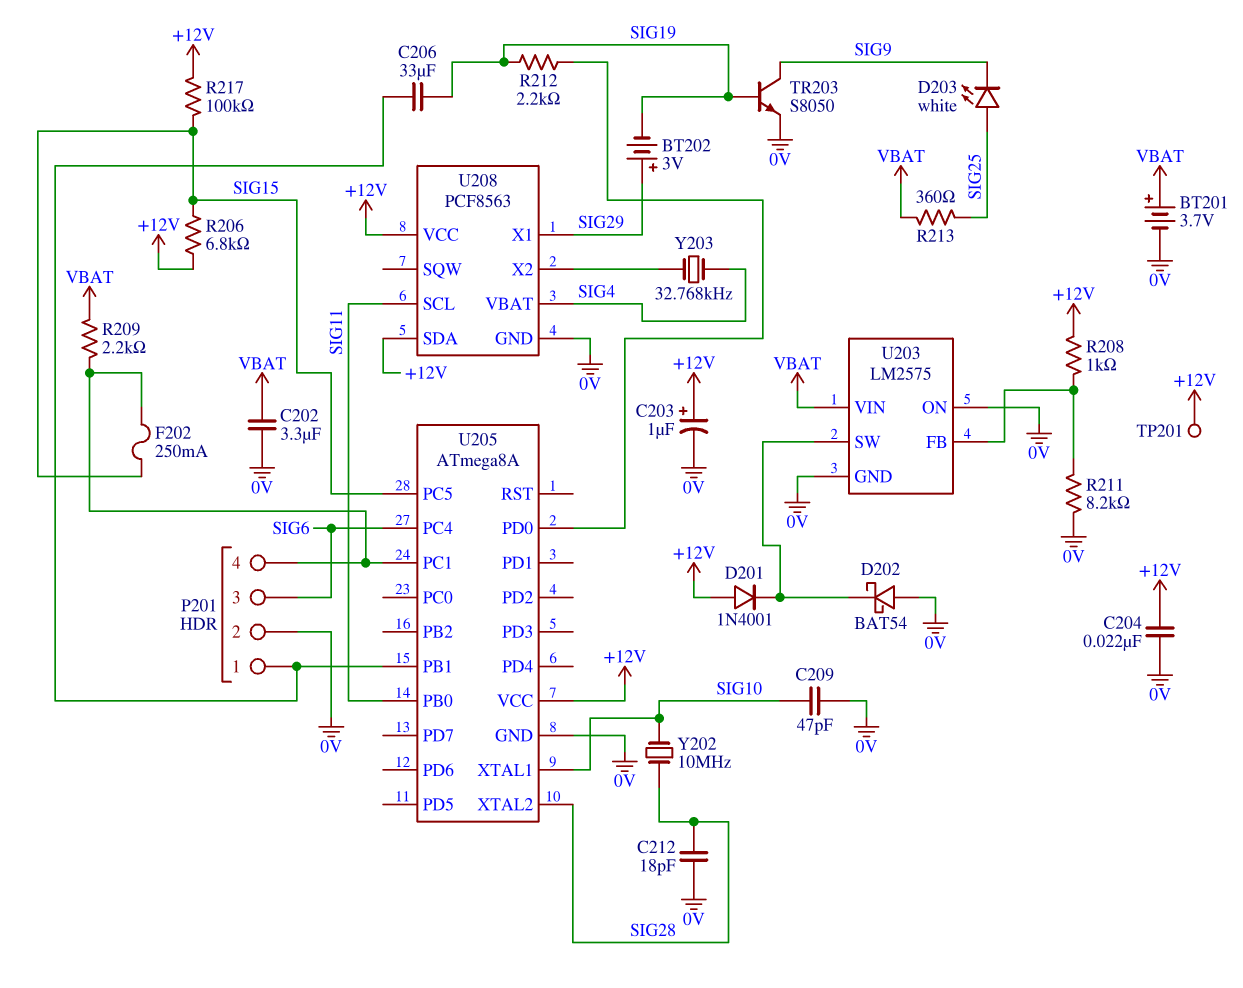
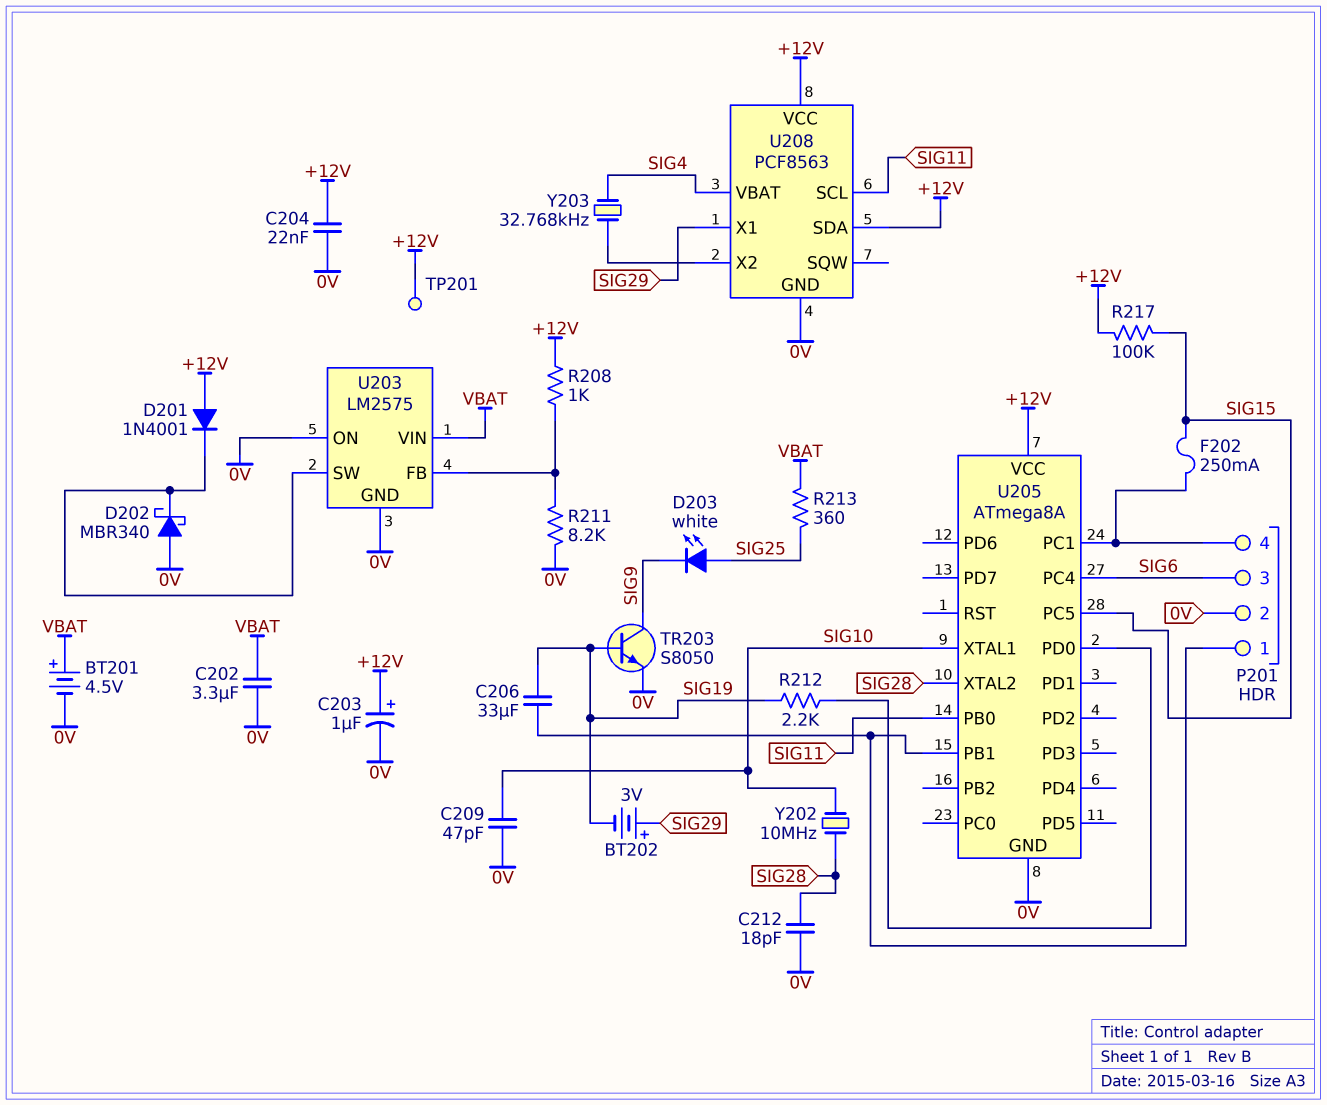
BT201: 3.7V (plus VBAT, minus 0V) -> 4.5V (plus VBAT, minus 0V)
D202: schottky BAT54 (A 0V, K U203/SW) -> schottky MBR340 (A 0V, K U203/SW)
R206: 6.8k (+12V, SIG15) -> none
R209: 2.2k (P201/4, VBAT) -> none

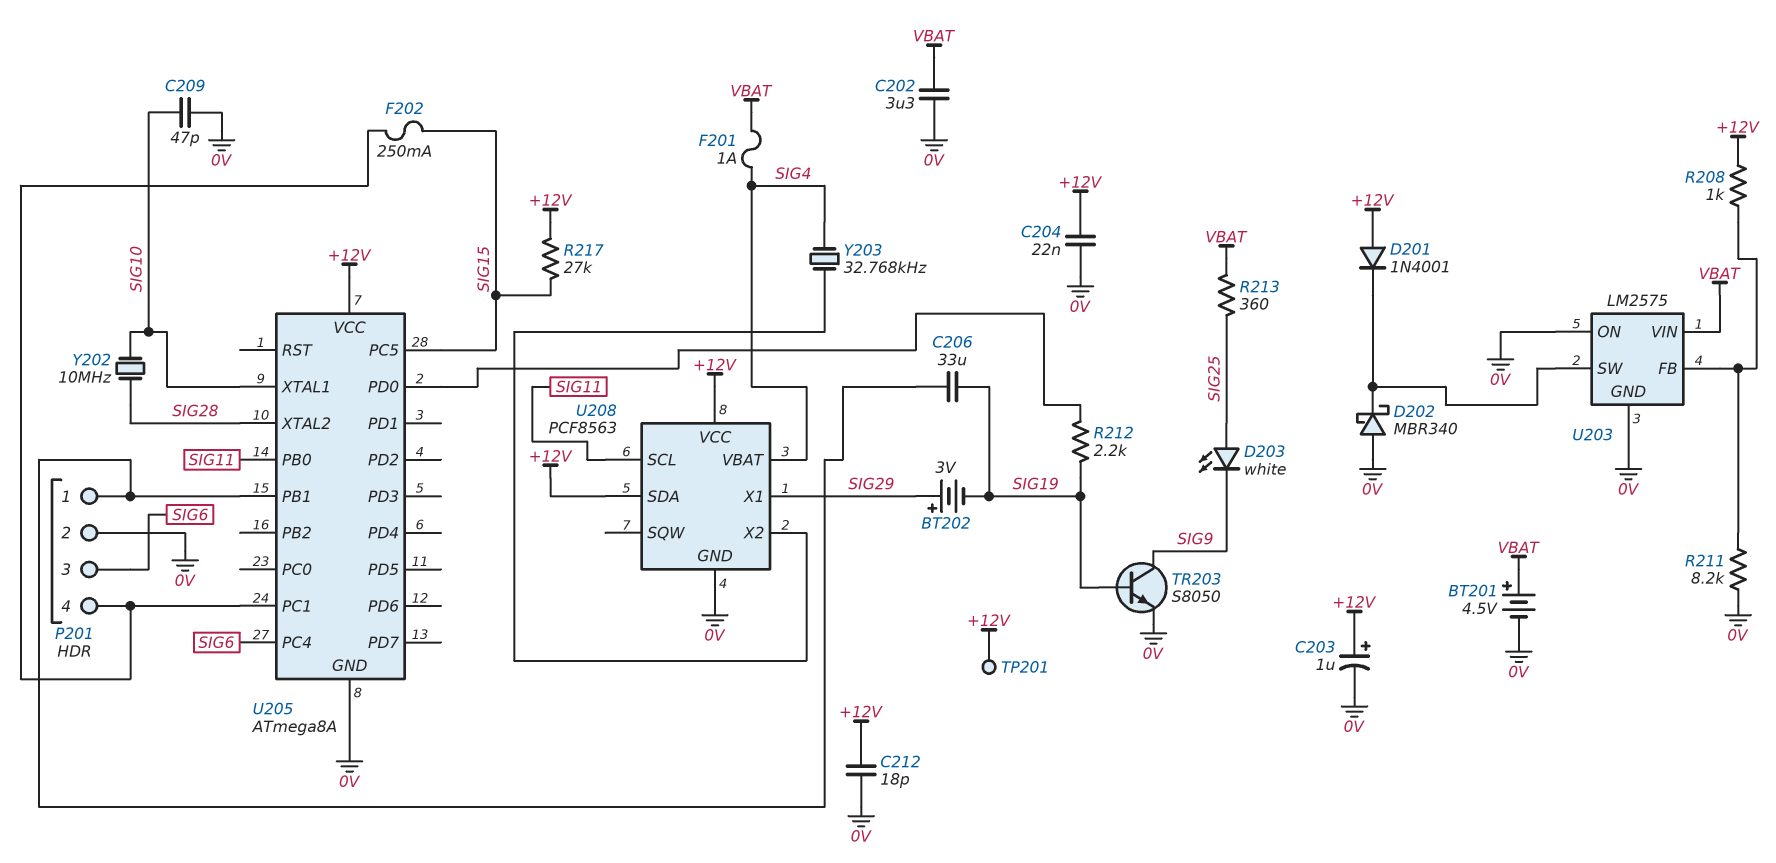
C212: 18pF (0V, SIG28) -> 18pF (+12V, 0V)
F201: none -> 1A (SIG4, VBAT)
R217: 100k (+12V, SIG15) -> 27k (+12V, SIG15)

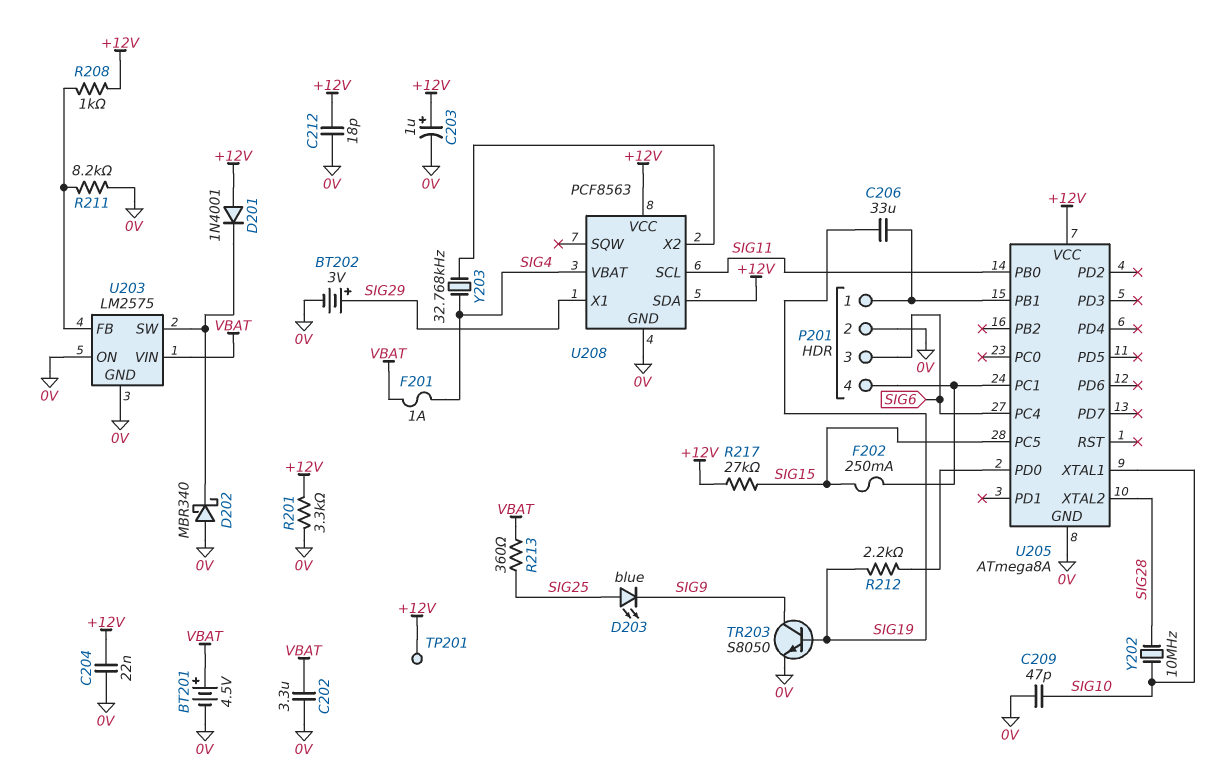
BT202: 3V (plus SIG29, minus SIG19) -> 3V (plus SIG29, minus 0V)
D203: LED white (A SIG25, K SIG9) -> LED blue (A SIG25, K SIG9)
R201: none -> 3.3k (+12V, 0V)

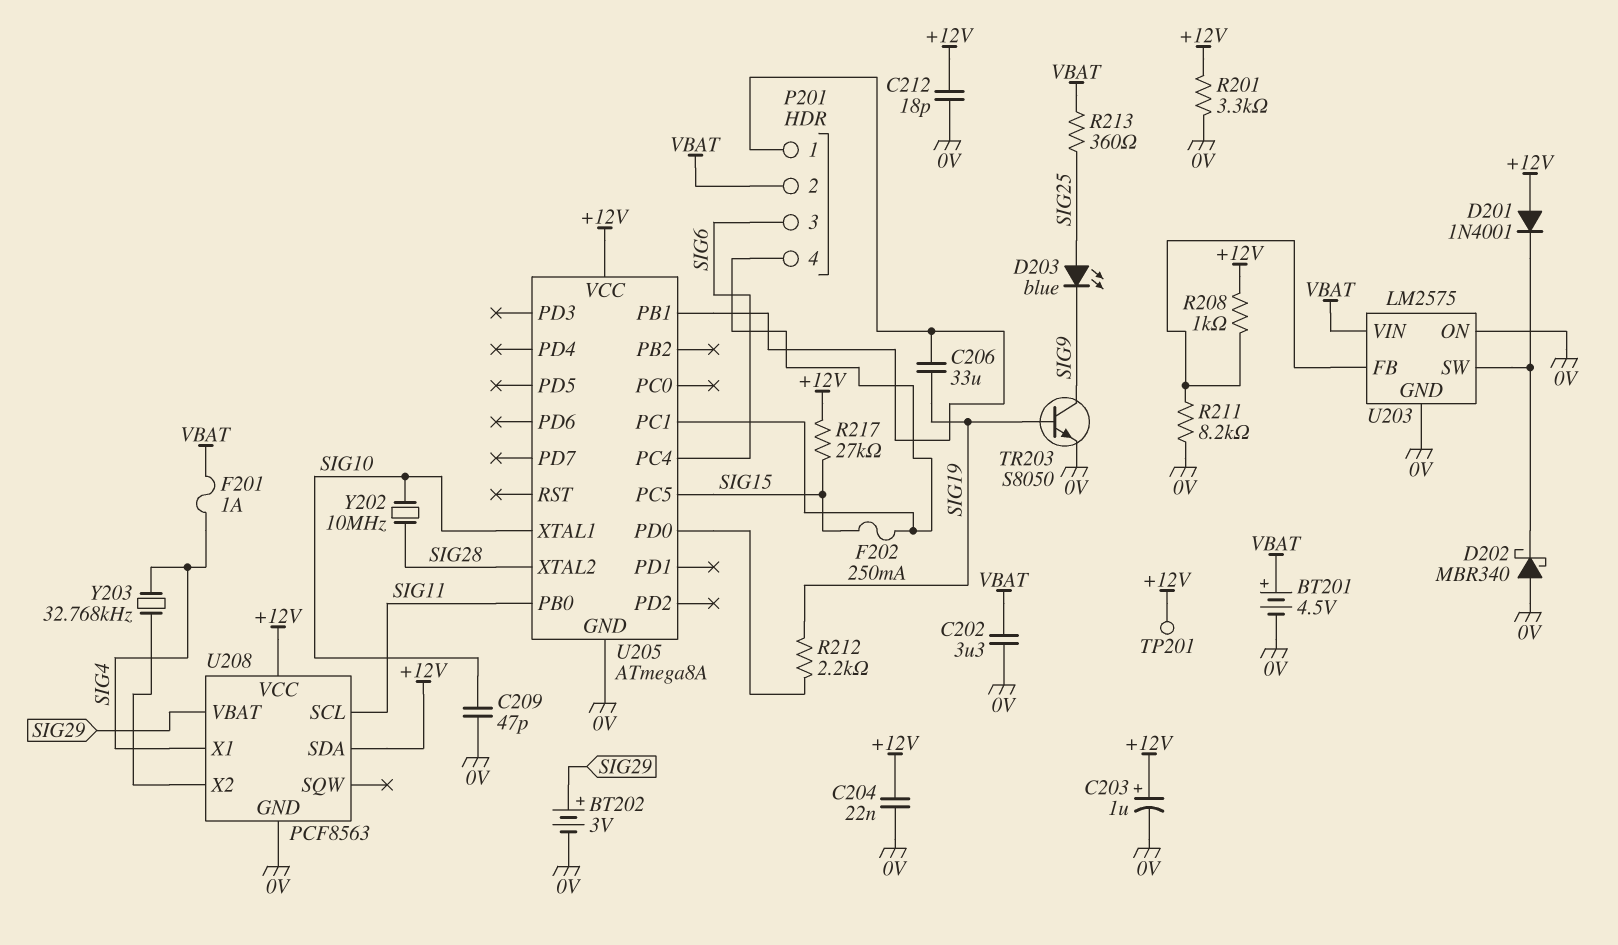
P201 pin 2: 0V -> VBAT
U208 pin VBAT: SIG4 -> SIG29
U208 pin X1: SIG29 -> SIG4

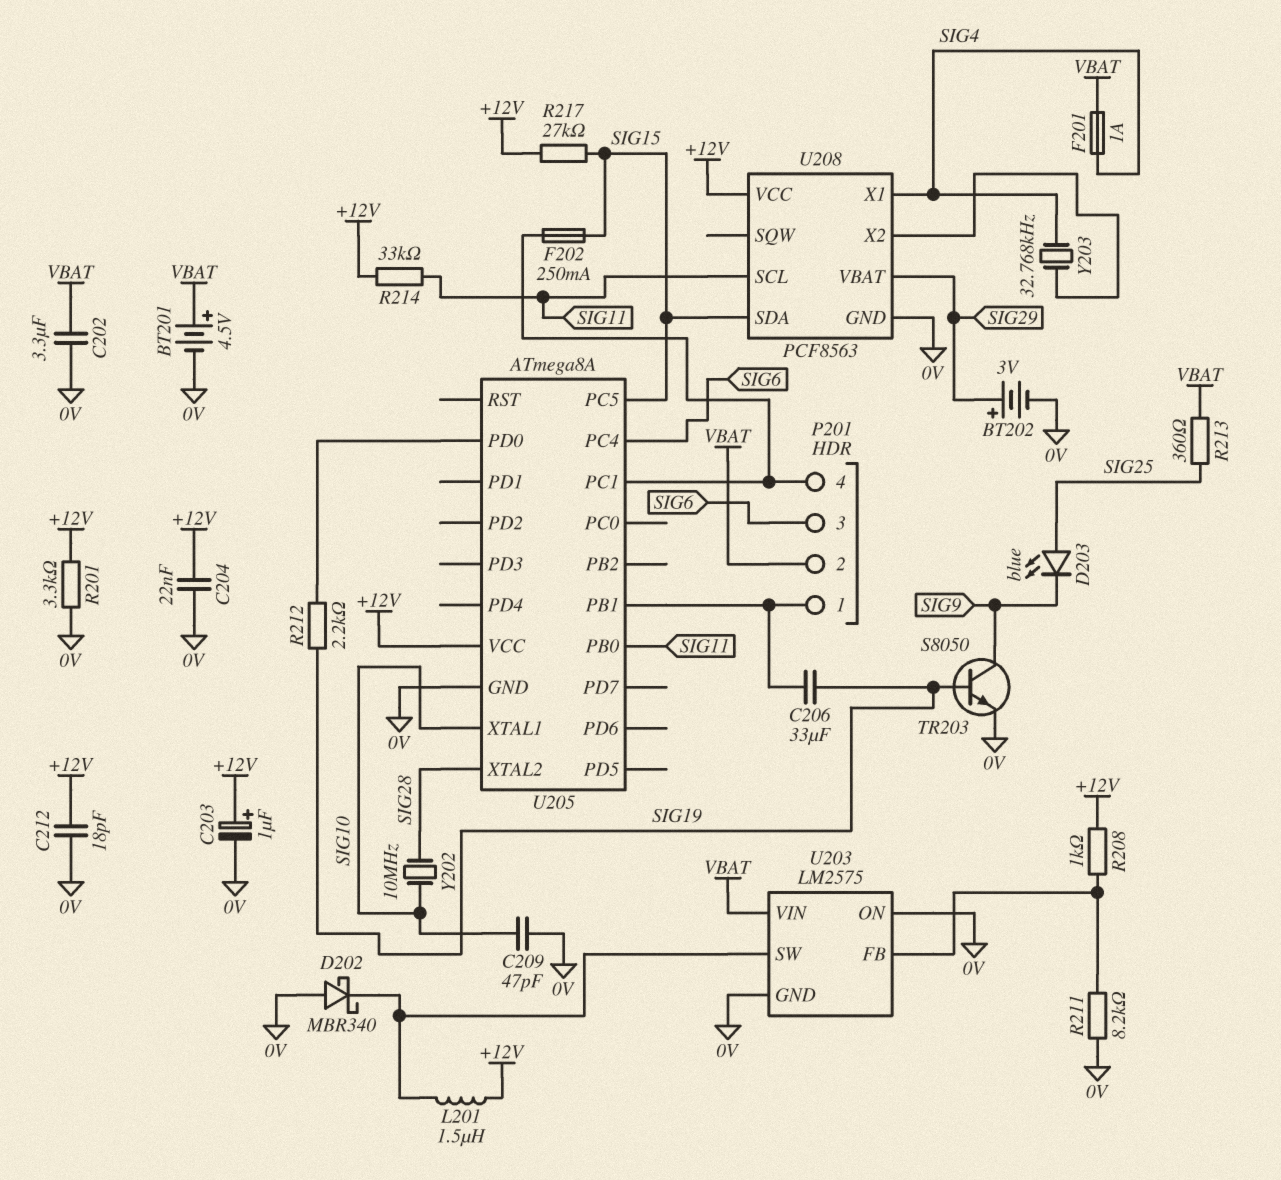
D201: diode 1N4001 (A +12V, K U203/SW) -> none
L201: none -> 1.5uH (+12V, U203/SW)
R214: none -> 33k (+12V, SIG11)
TP201: test point (+12V) -> none
U208 pin SDA: +12V -> SIG15

